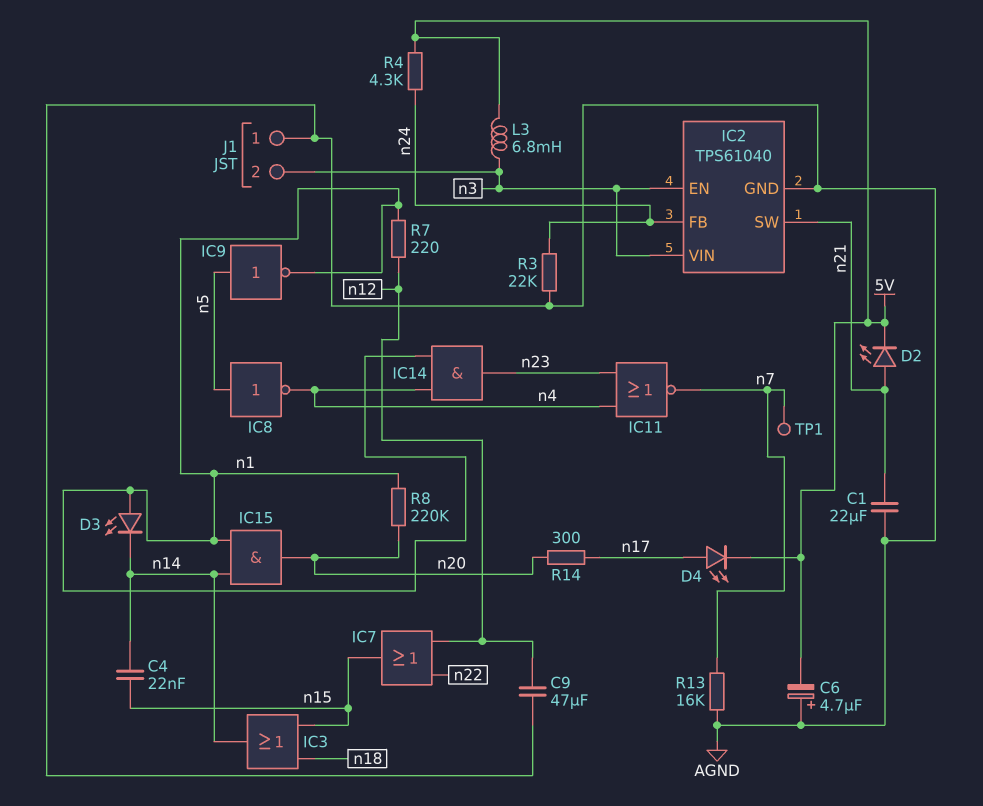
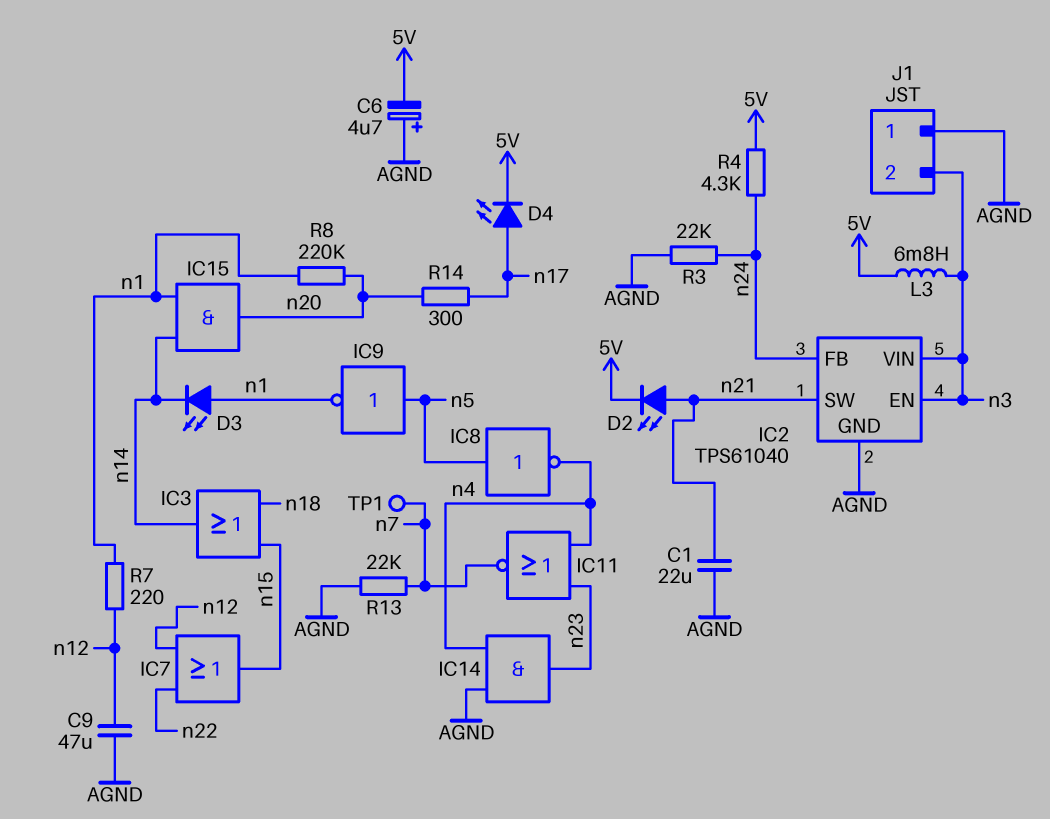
C4: 22nF (n14, n15) -> none
IC14: AND (in n1, in n4, out n23) -> AND (in AGND, in n4, out n23)
R13: 16k (AGND, n7) -> 22k (AGND, n7)

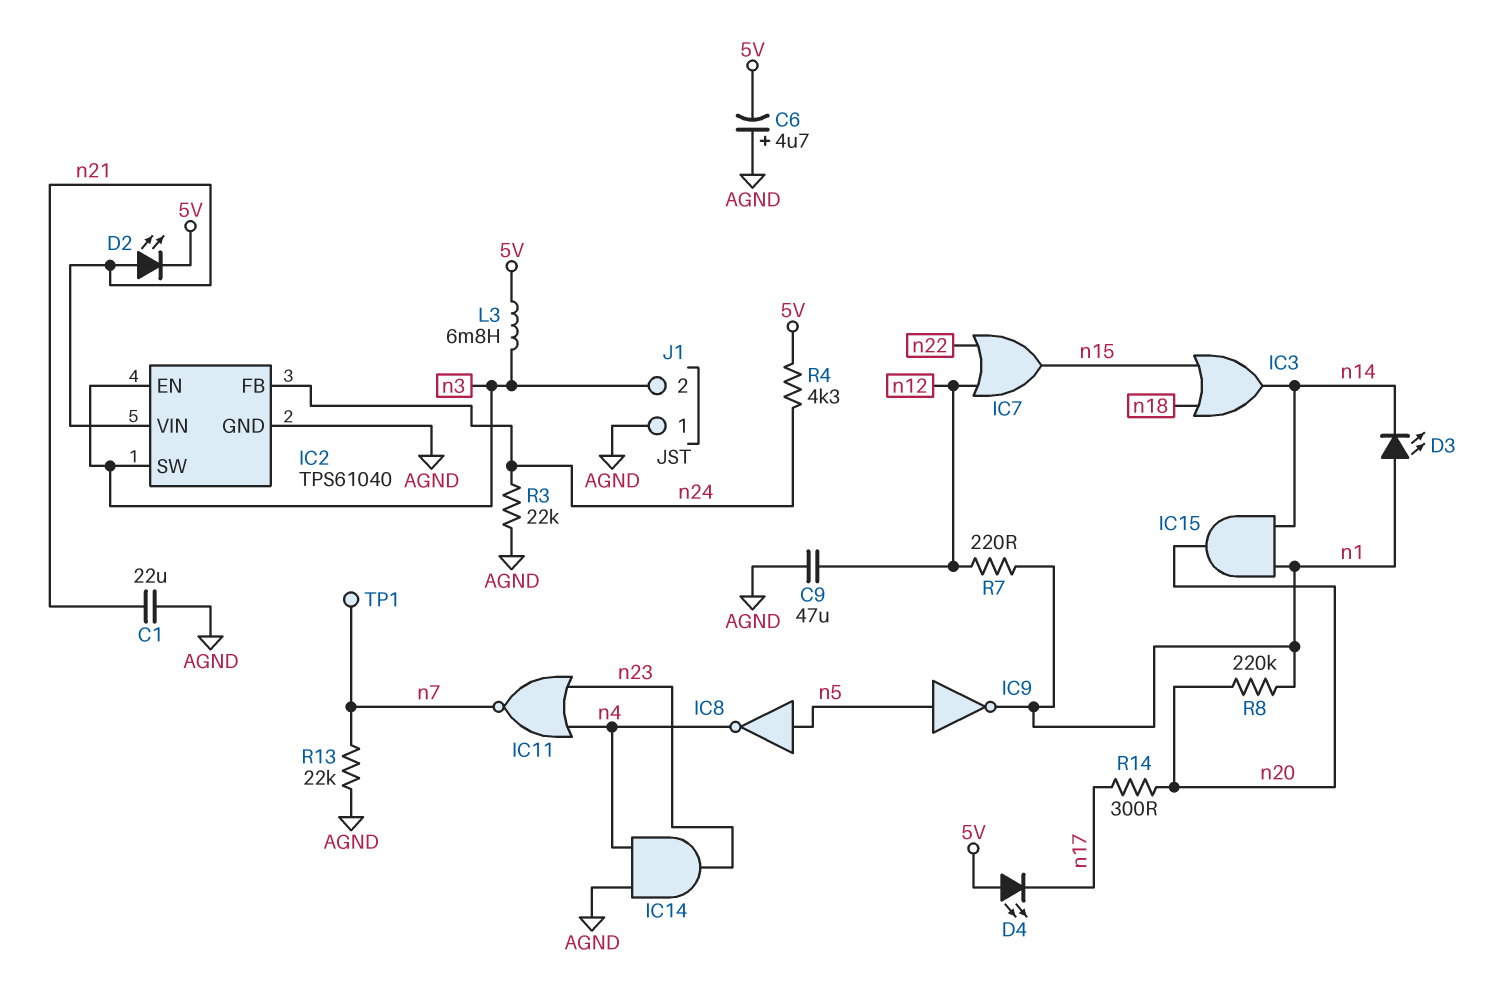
D4: LED (A n17, K 5V) -> LED (A 5V, K n17)
IC2 pin SW: n21 -> n3
IC2 pin VIN: n3 -> n21

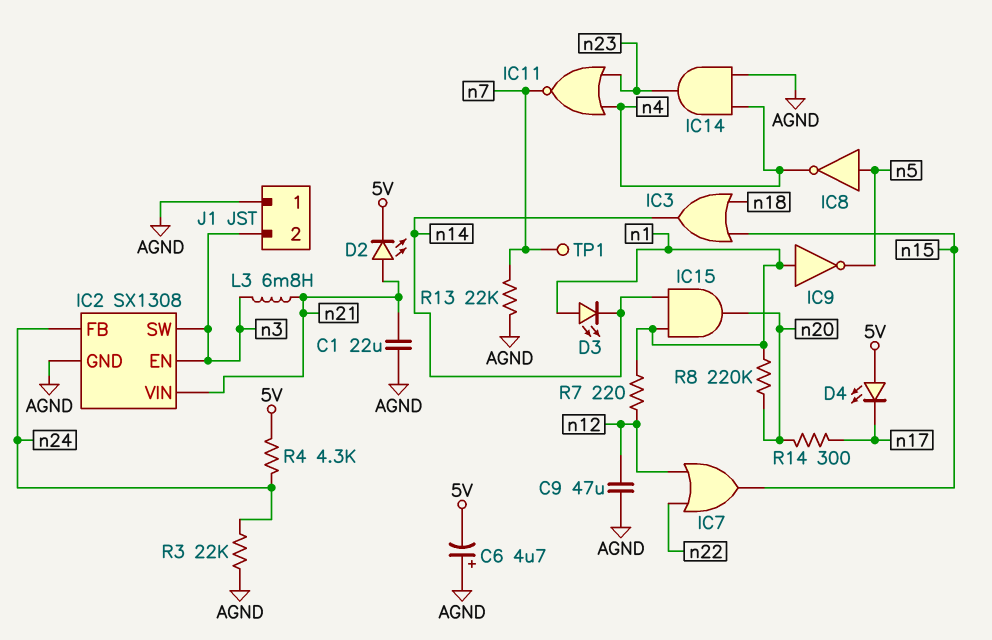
IC2: TPS61040 -> SX1308
IC9: NOT (in n5, out n1) -> NOT (in n1, out n5)
L3: 6.8mH (5V, n3) -> 6.8mH (n3, n21)

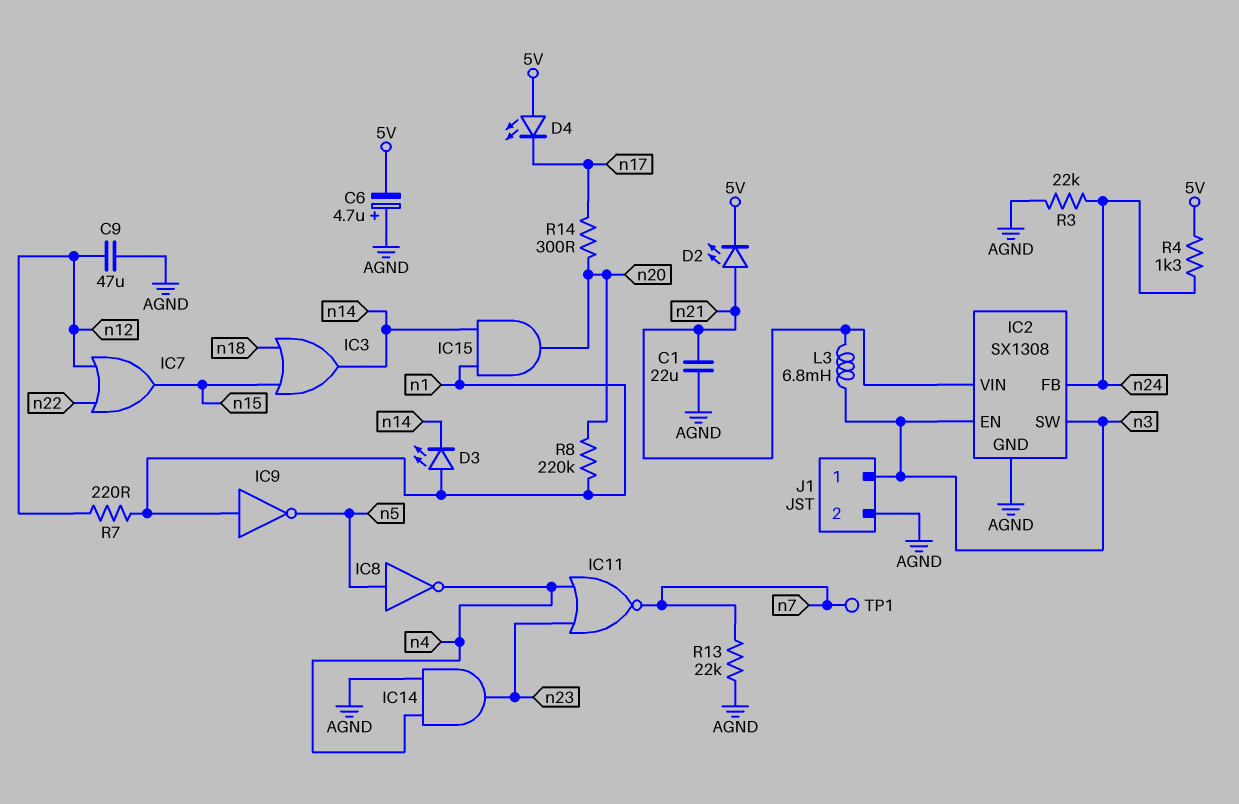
J1 pin 1: AGND -> n3
J1 pin 2: n3 -> AGND
R4: 4.3k (5V, n24) -> 1.3k (5V, n24)

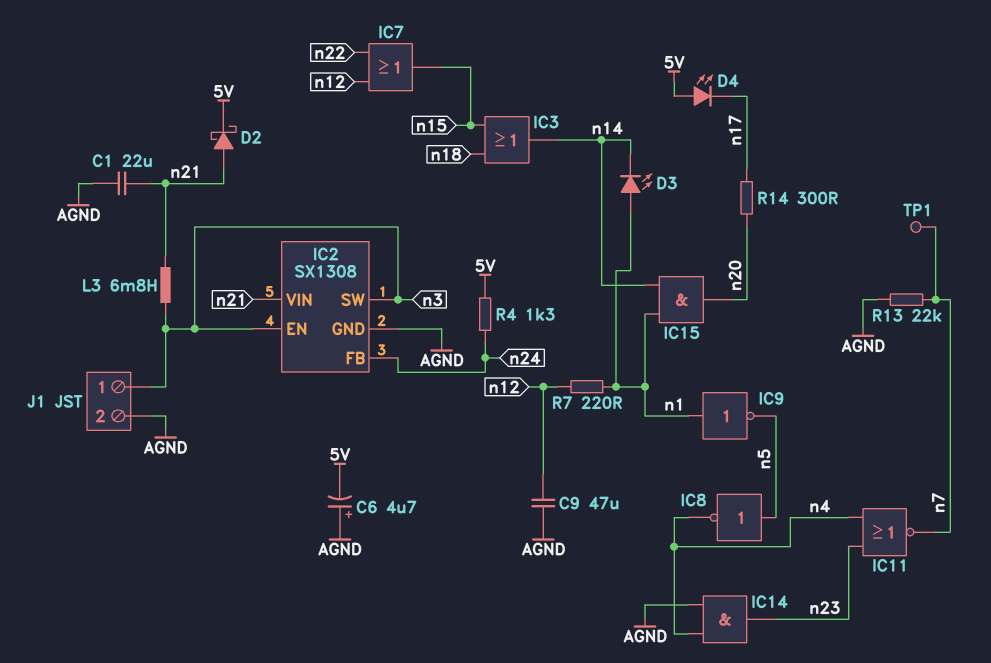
D2: LED (A n21, K 5V) -> schottky (A n21, K 5V)
R3: 22k (AGND, n24) -> none
R8: 220k (n1, n20) -> none

